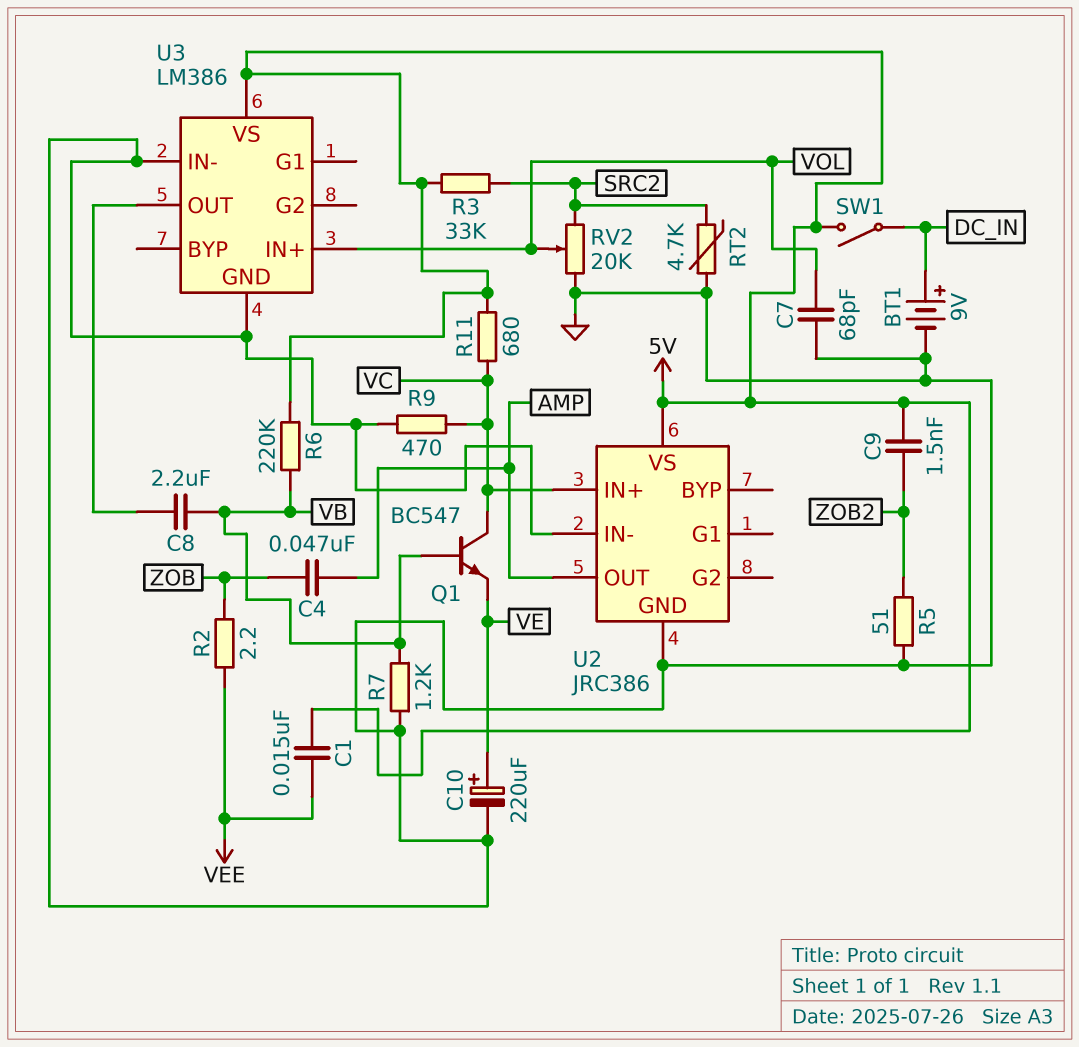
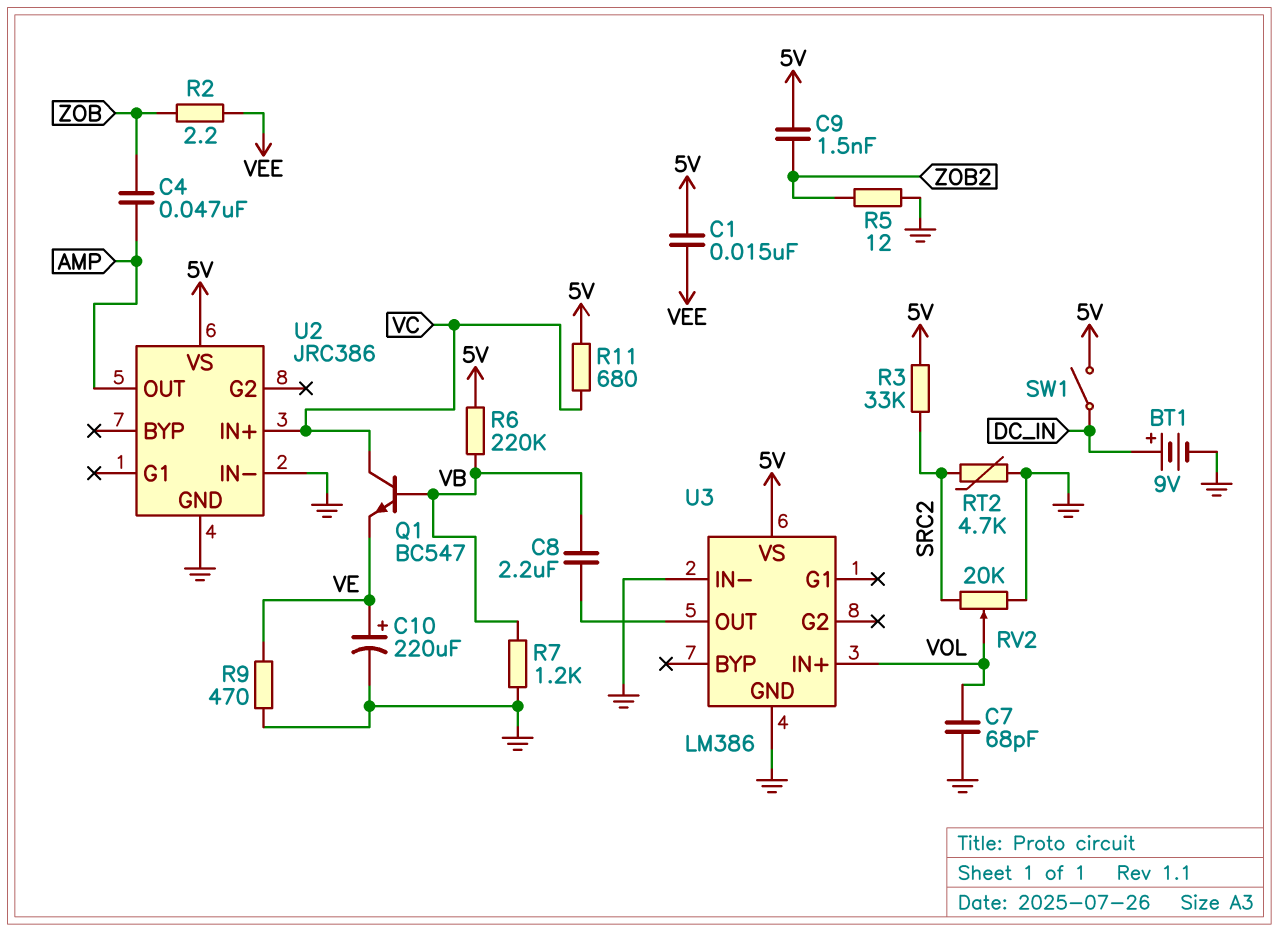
R5: 51 (GND, ZOB2) -> 12 (GND, ZOB2)
R9: 470 (GND, VC) -> 470 (GND, VE)

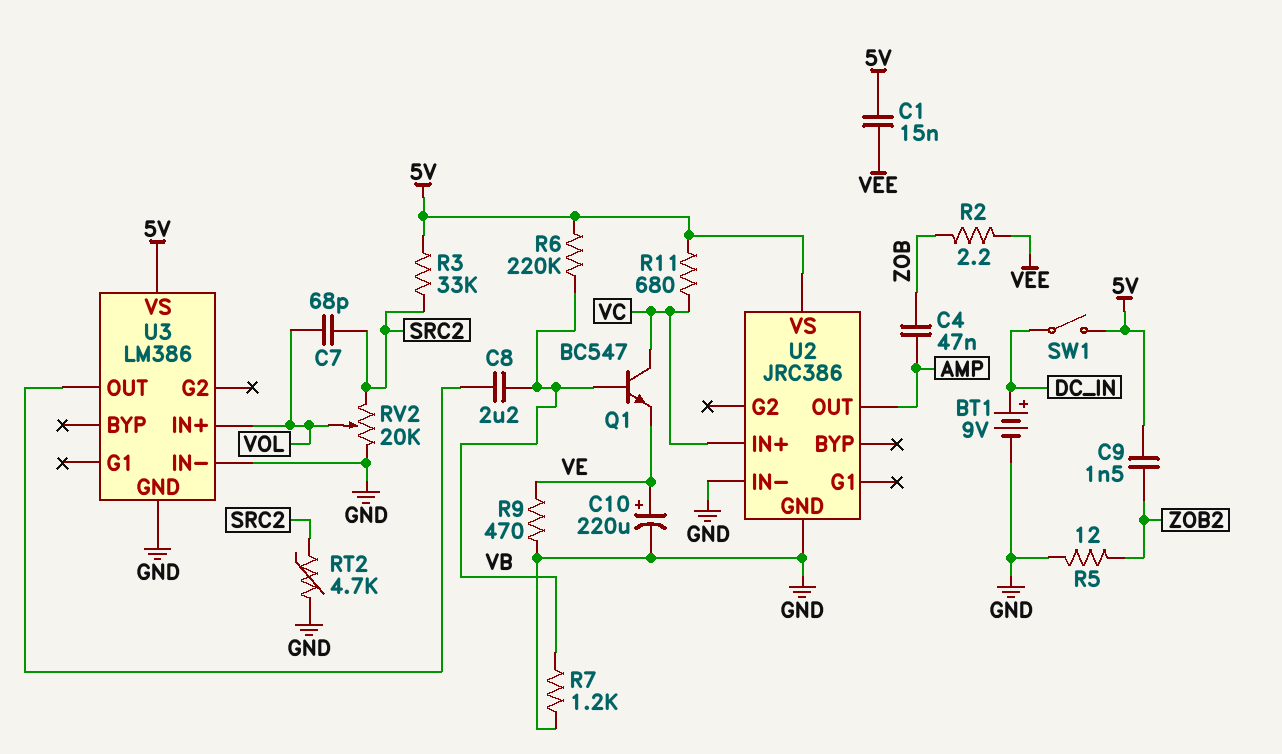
C7: 68pF (GND, VOL) -> 68pF (SRC2, VOL)

